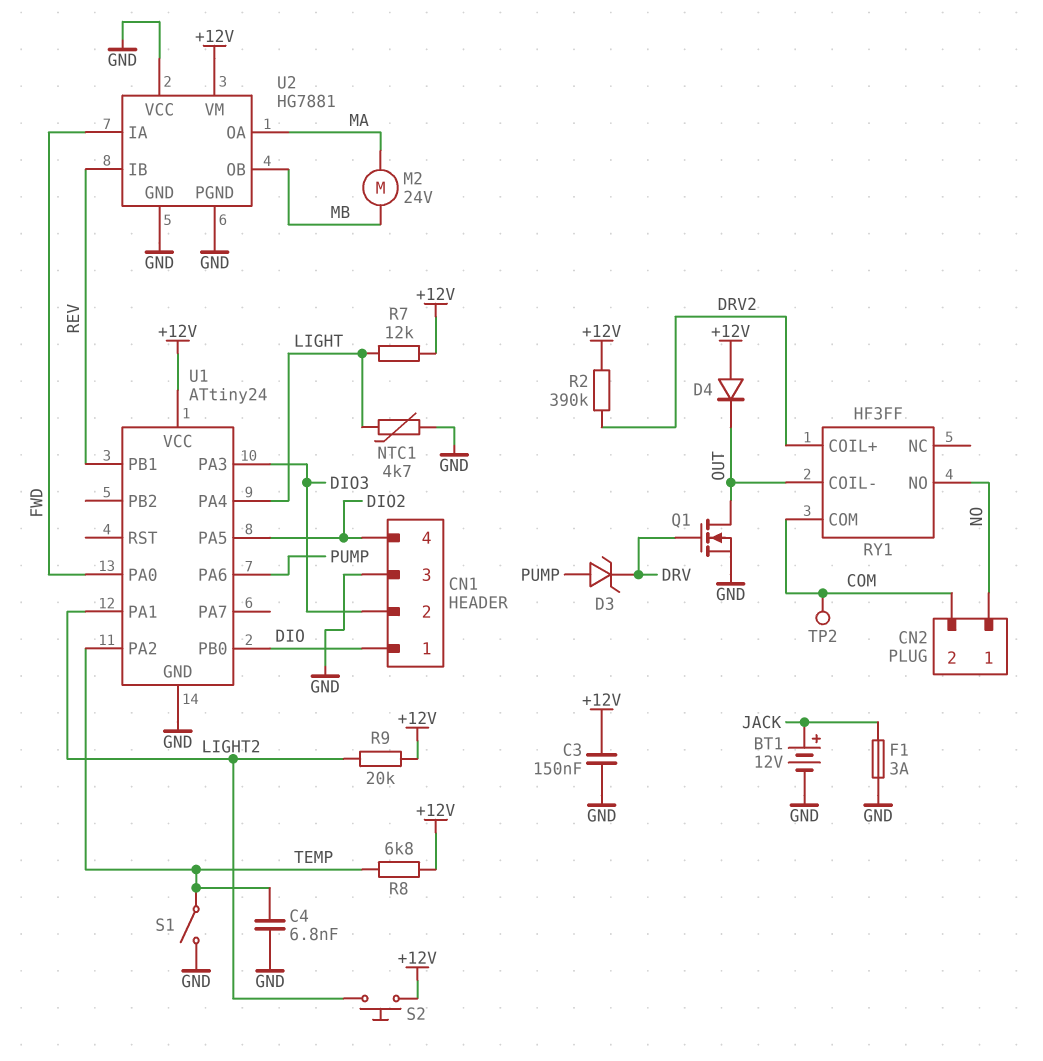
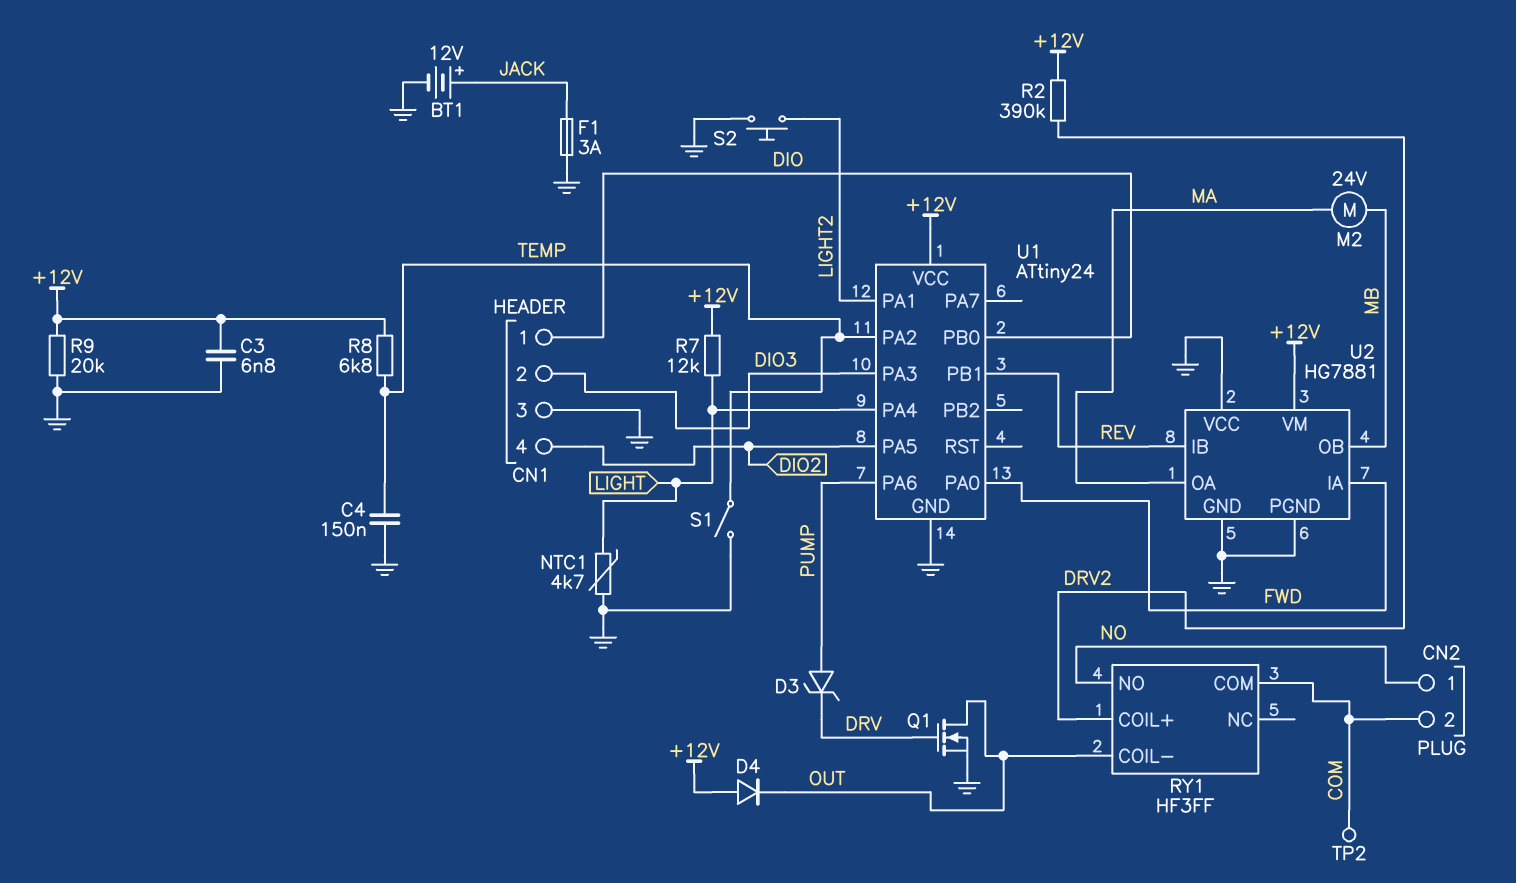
C3: 150nF (+12V, GND) -> 6.8nF (+12V, GND)
C4: 6.8nF (GND, TEMP) -> 150nF (GND, TEMP)
R9: 20k (+12V, LIGHT2) -> 20k (+12V, GND)
S2: button (+12V, LIGHT2) -> button (GND, LIGHT2)

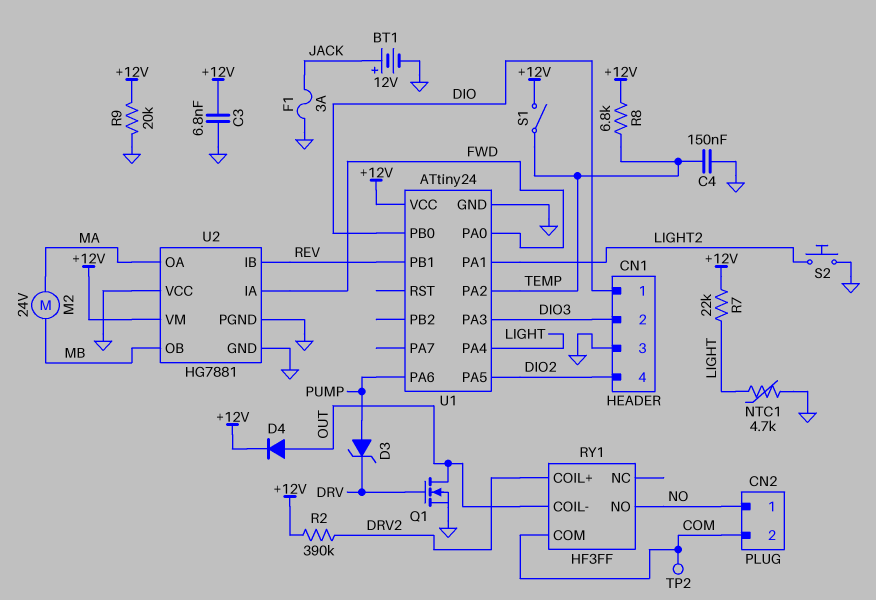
D4: diode (A +12V, K OUT) -> diode (A OUT, K +12V)
R7: 12k (+12V, LIGHT) -> 22k (+12V, LIGHT)
S1: switch (GND, TEMP) -> switch (+12V, TEMP)

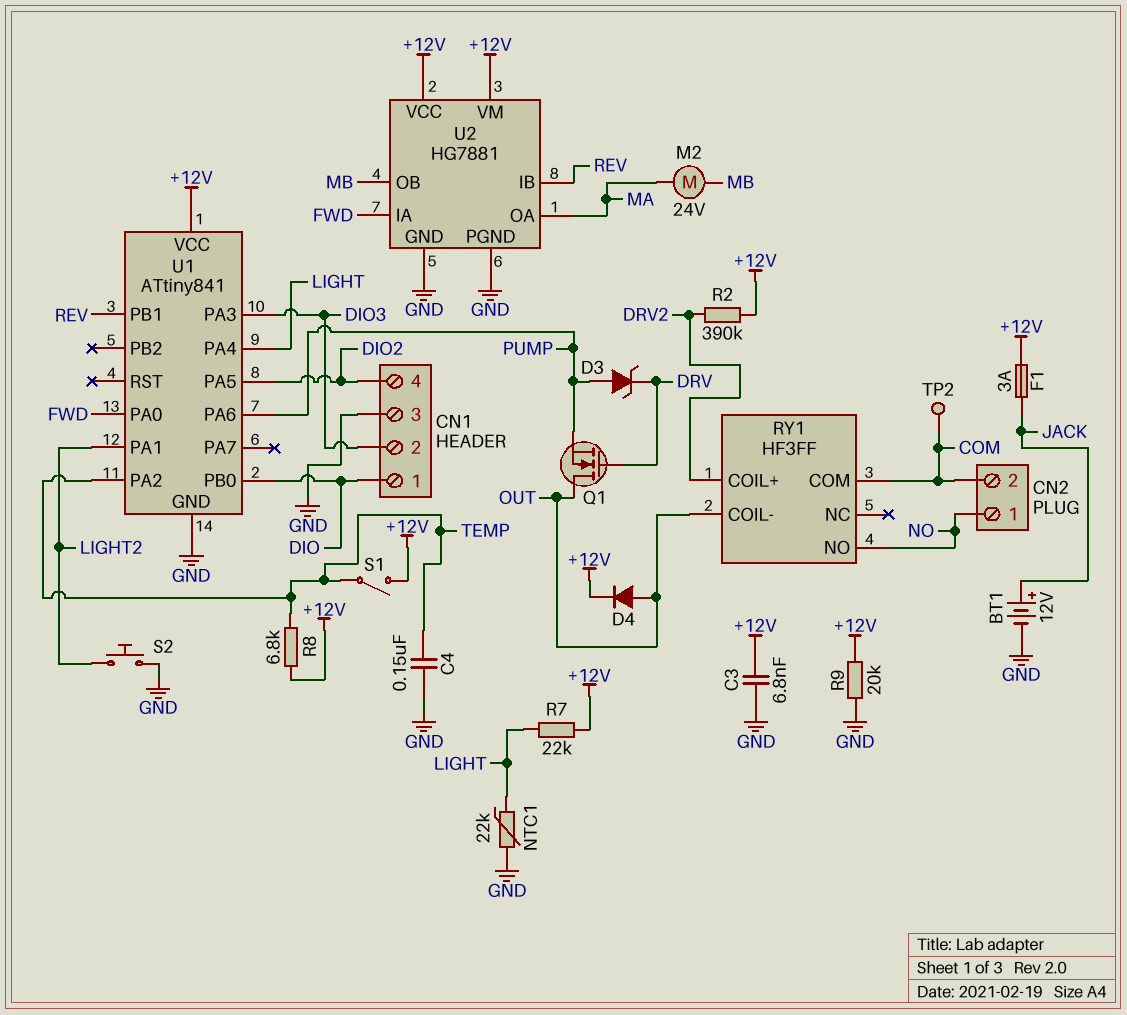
F1: 3A (GND, JACK) -> 3A (+12V, JACK)
NTC1: 4.7k (GND, LIGHT) -> 22k (GND, LIGHT)
Q1: NMOS (G DRV, D OUT, S GND) -> NMOS (G DRV, D OUT, S PUMP)
U1: ATtiny24 -> ATtiny841
U2 pin VCC: GND -> +12V

